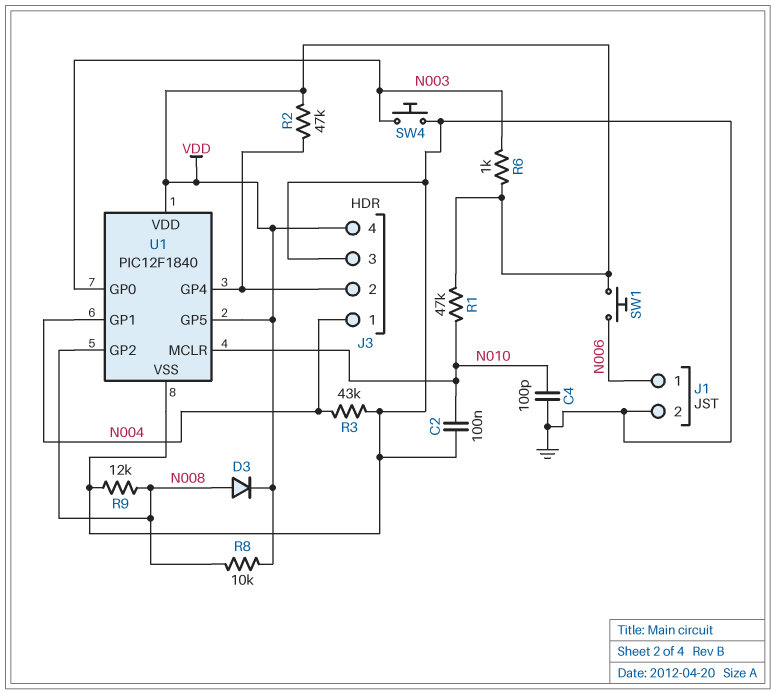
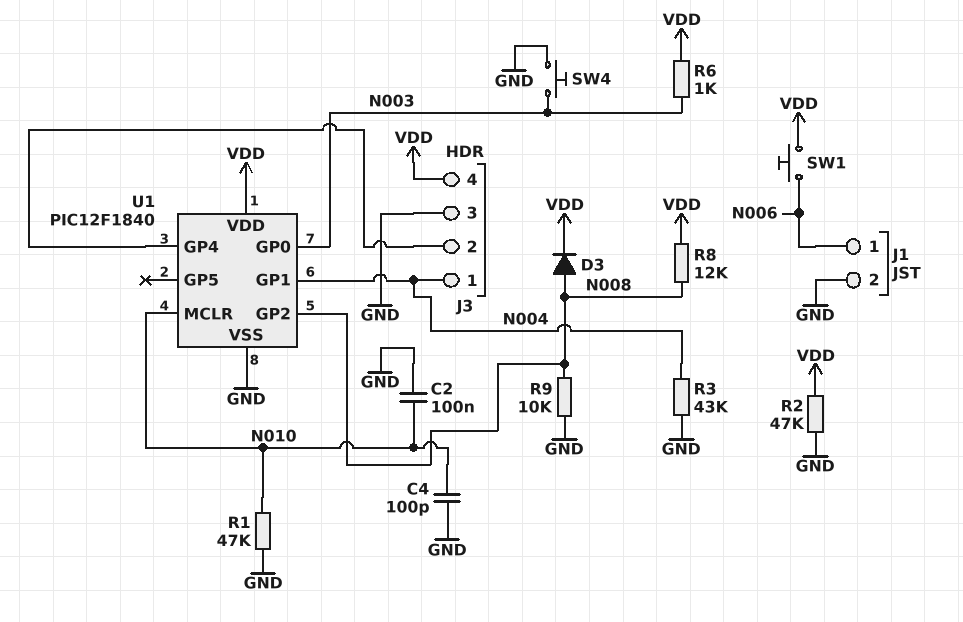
R1: 47k (N010, VDD) -> 47k (GND, N010)
R2: 47k (J3/2, VDD) -> 47k (GND, VDD)
R8: 10k (N008, VDD) -> 12k (N008, VDD)
R9: 12k (GND, N008) -> 10k (GND, N008)
U1 pin GP5: VDD -> none

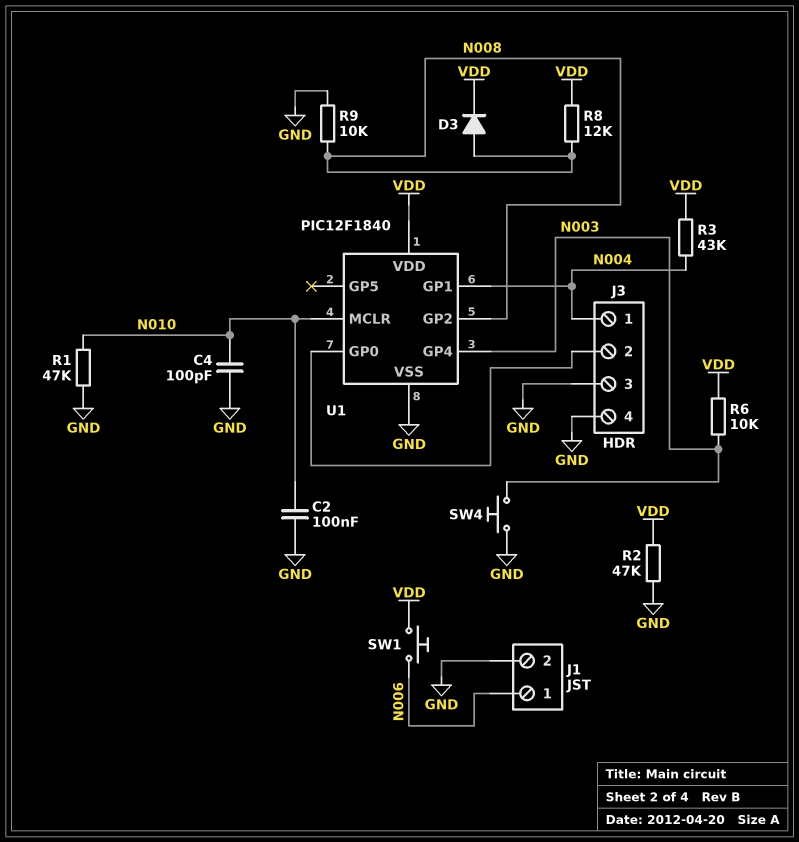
J3 pin 4: VDD -> GND
R3: 43k (GND, N004) -> 43k (N004, VDD)
R6: 1k (N003, VDD) -> 10k (N003, VDD)
U1 pin GP0: N003 -> J3/2
U1 pin GP4: J3/2 -> N003

